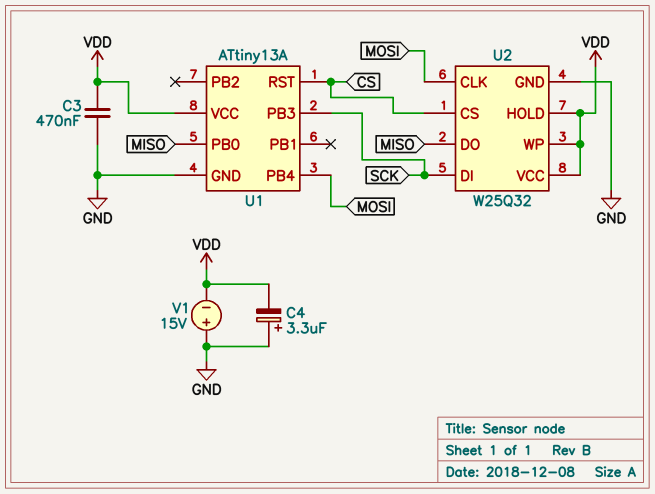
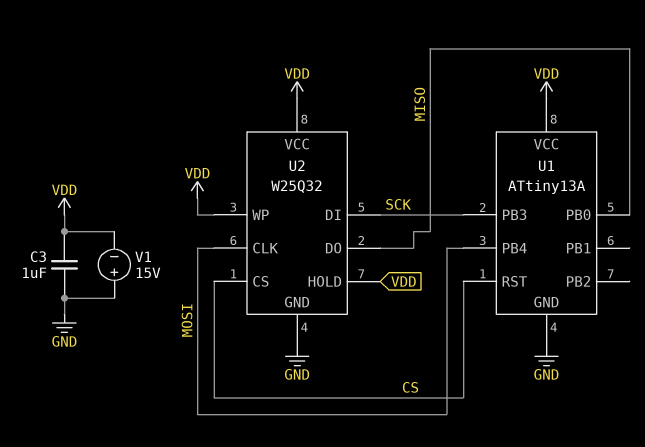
C3: 470nF (GND, VDD) -> 1uF (GND, VDD)
C4: 3.3uF (plus GND, minus VDD) -> none

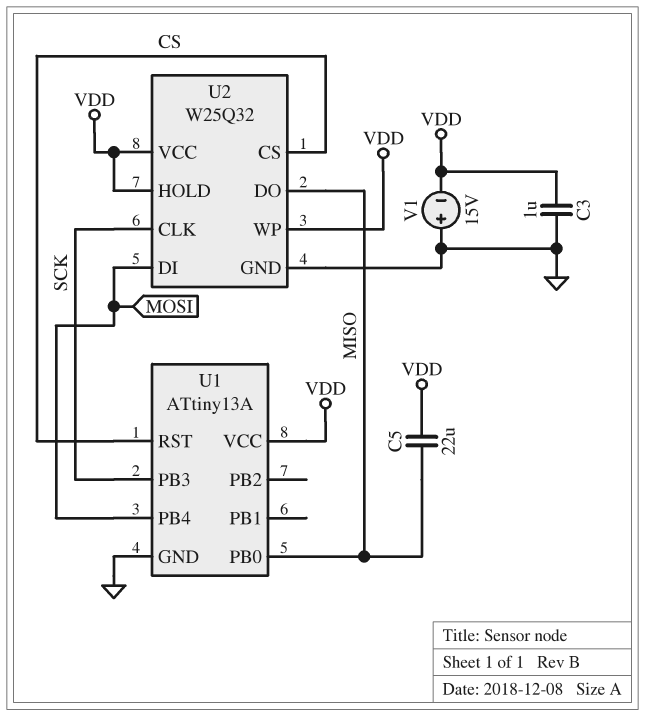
C5: none -> 22uF (MISO, VDD)
U2 pin CLK: MOSI -> SCK
U2 pin DI: SCK -> MOSI

